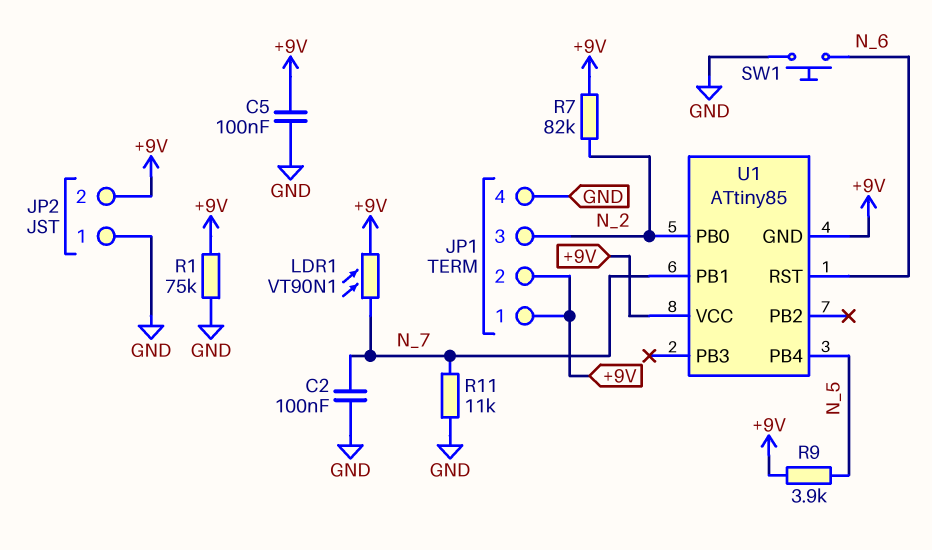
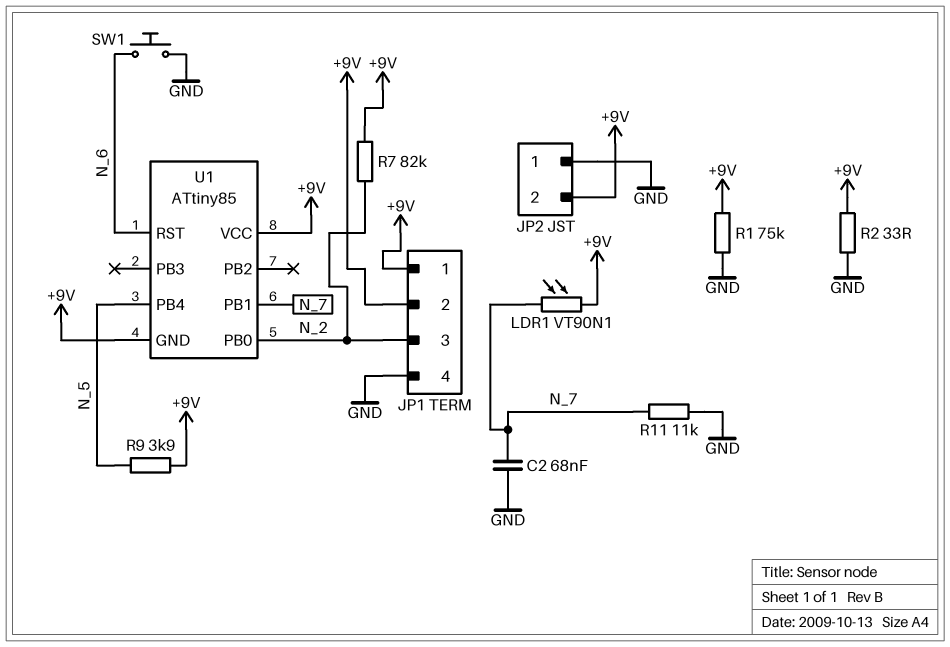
C2: 100nF (GND, N_7) -> 68nF (GND, N_7)
C5: 100nF (+9V, GND) -> none
R2: none -> 33 (+9V, GND)

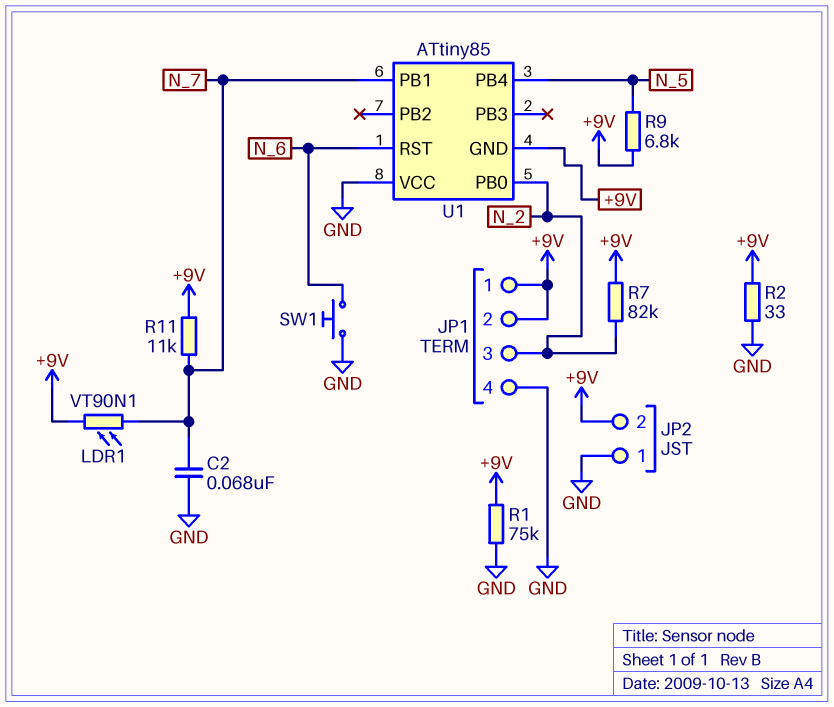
R9: 3.9k (+9V, N_5) -> 6.8k (+9V, N_5)
R11: 11k (GND, N_7) -> 11k (+9V, N_7)
U1 pin VCC: +9V -> GND

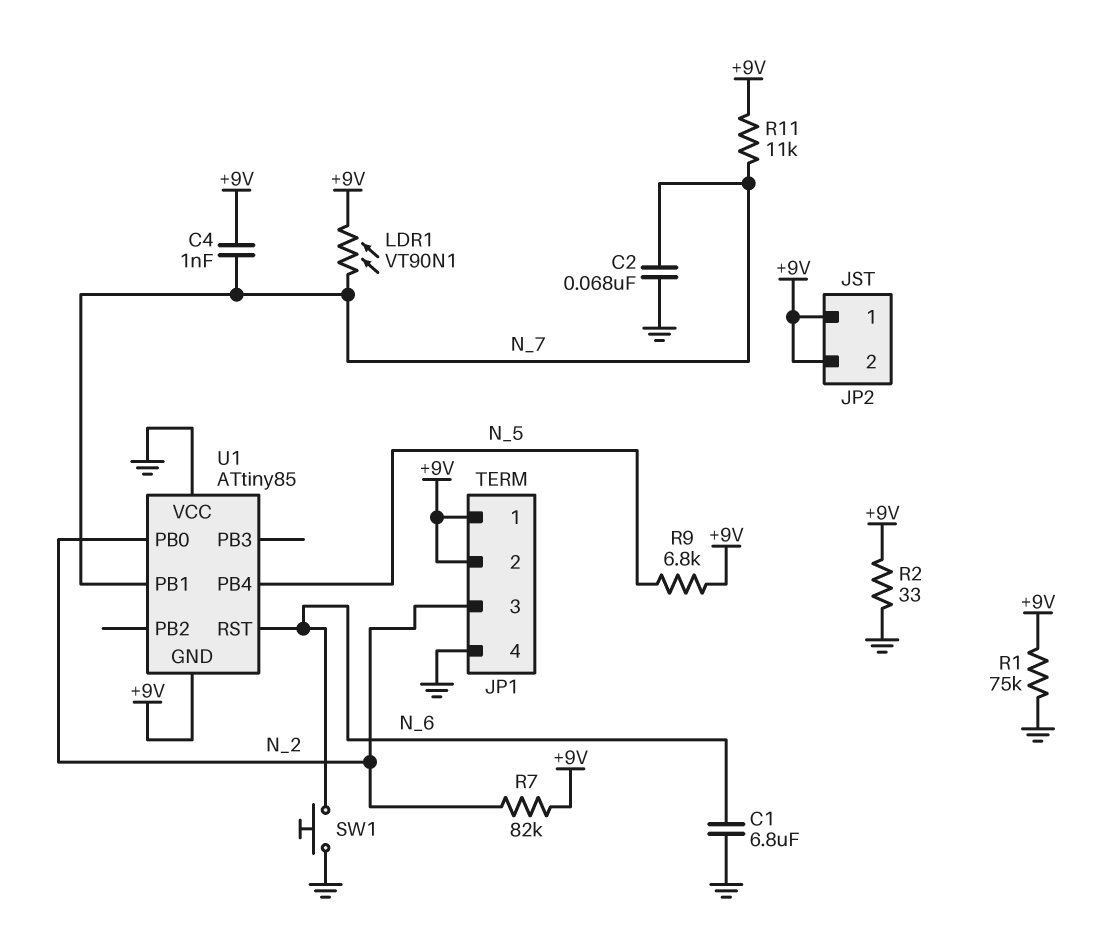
C1: none -> 6.8uF (GND, N_6)
C4: none -> 1nF (+9V, N_7)
JP2 pin 1: GND -> +9V

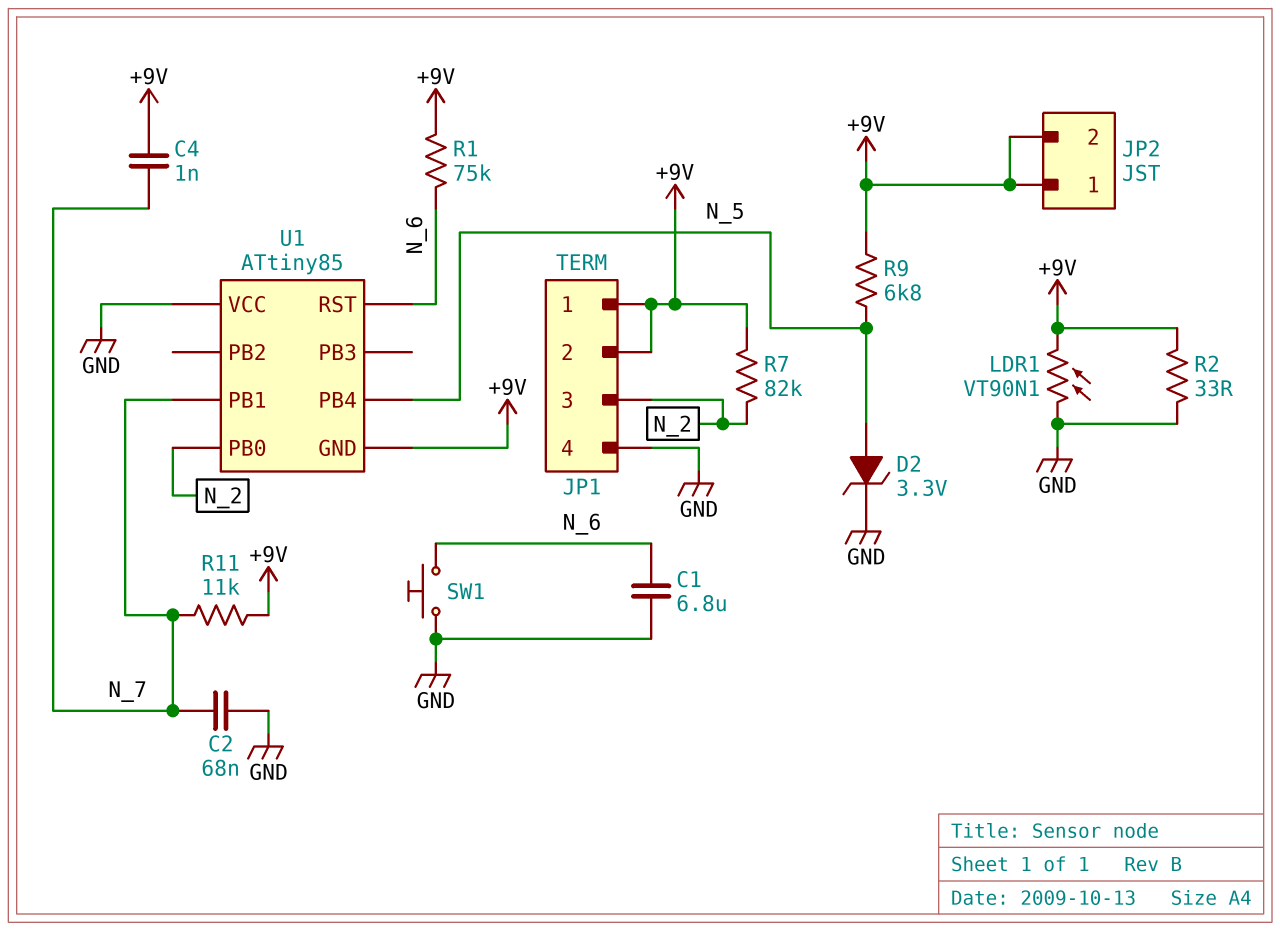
D2: none -> zener 3.3V (A N_5, K GND)
LDR1: VT90N1 (+9V, N_7) -> VT90N1 (+9V, GND)
R1: 75k (+9V, GND) -> 75k (+9V, N_6)

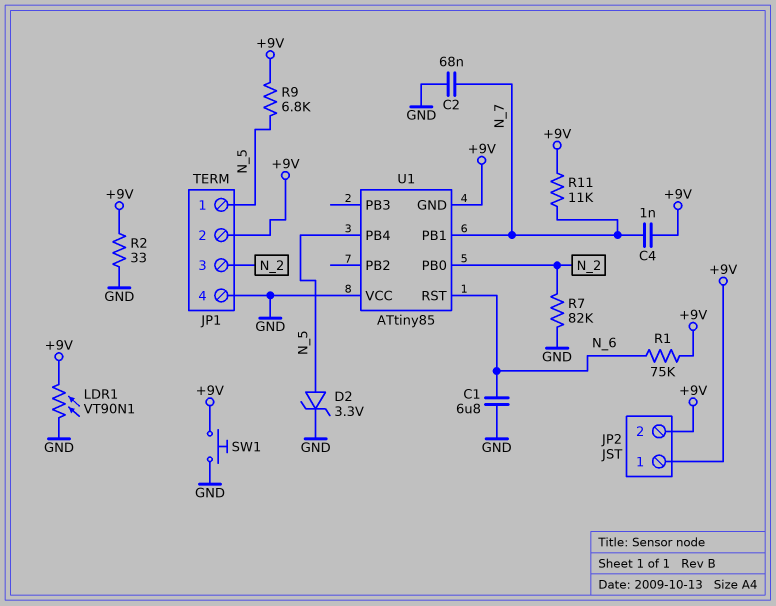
JP1 pin 1: +9V -> N_5
R7: 82k (+9V, N_2) -> 82k (GND, N_2)
SW1: button (GND, N_6) -> button (+9V, GND)

